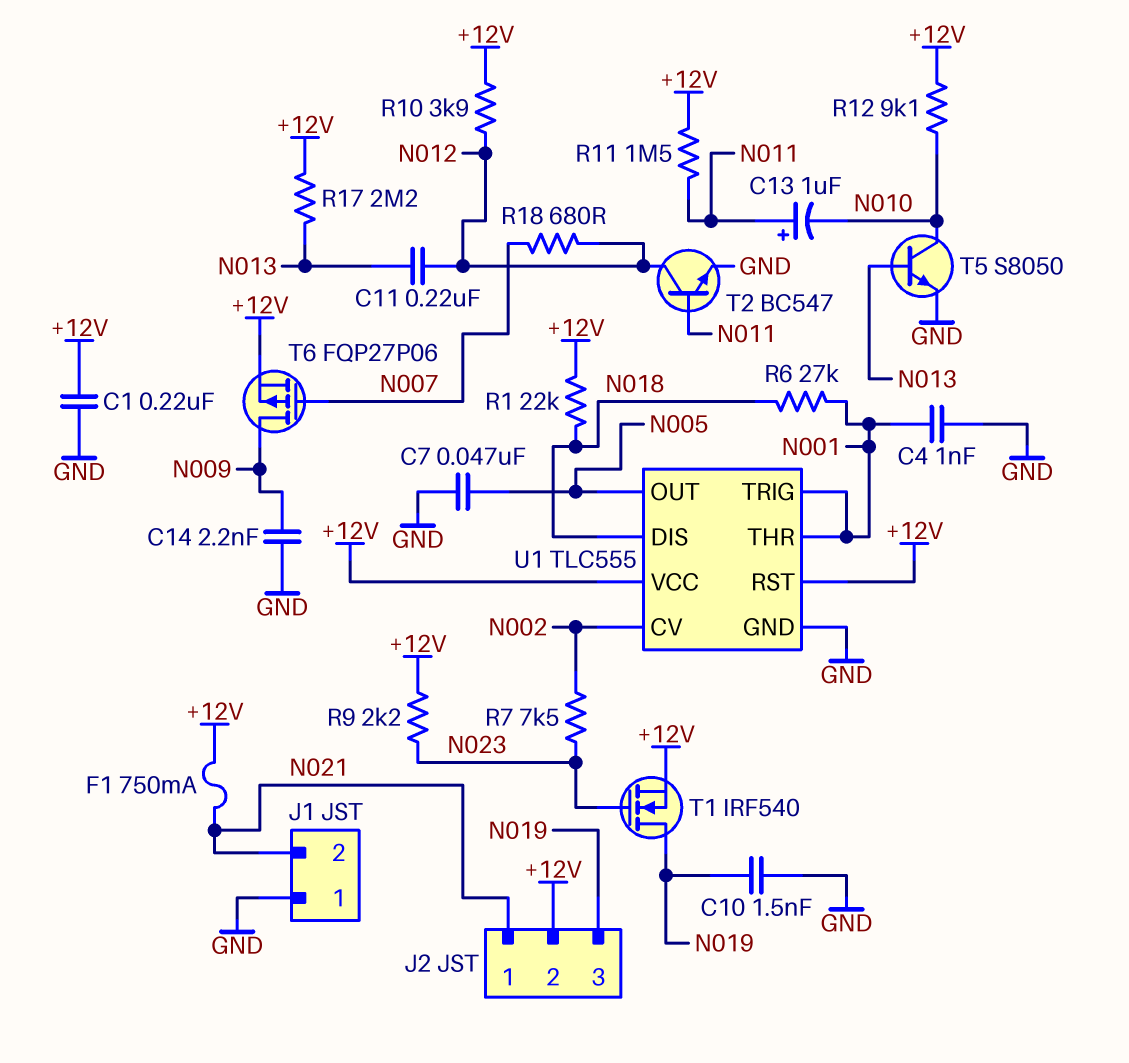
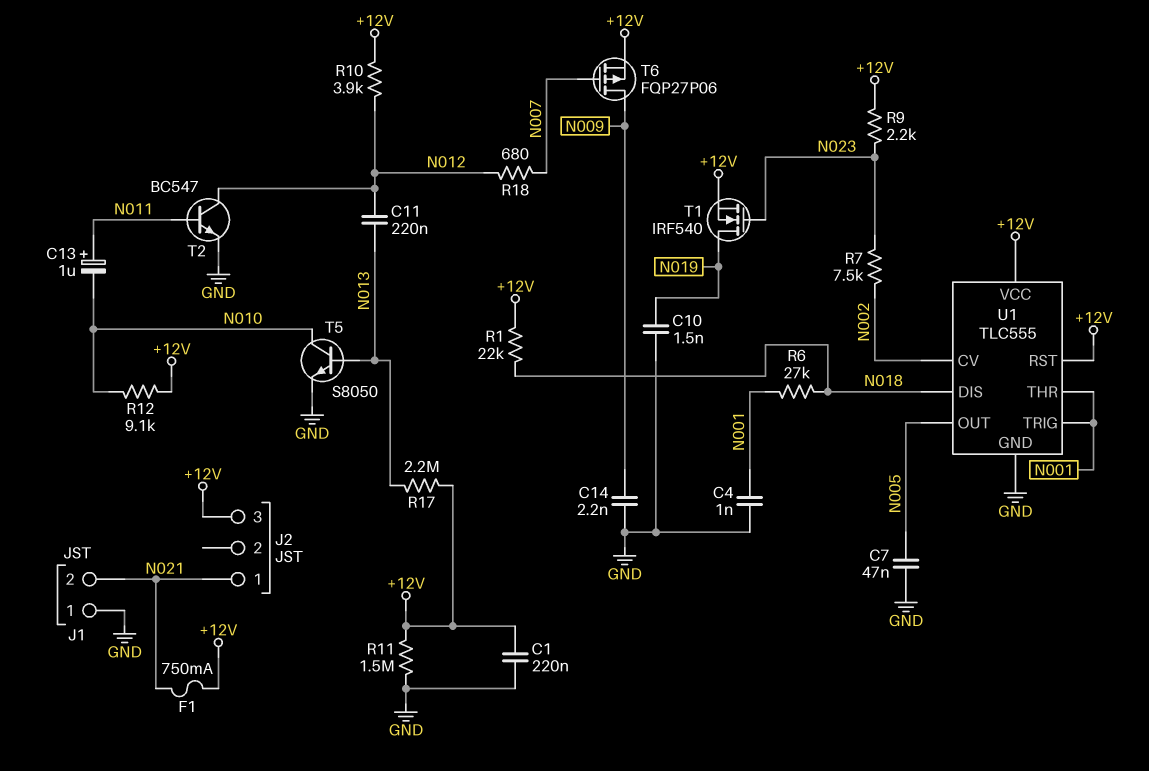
J2 pin 2: +12V -> none
J2 pin 3: N019 -> +12V
R11: 1.5M (+12V, N011) -> 1.5M (+12V, GND)

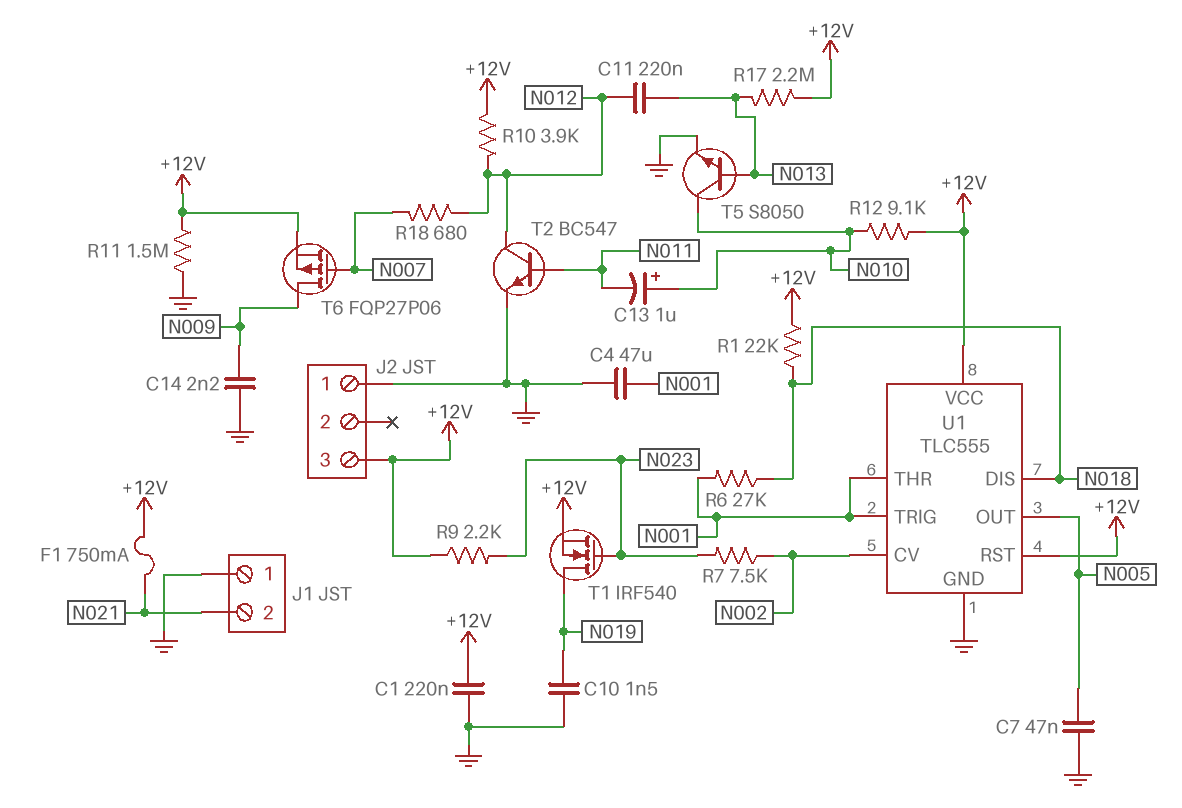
C4: 1nF (GND, N001) -> 47uF (GND, N001)
C13: 1uF (plus N011, minus N010) -> 1uF (plus N010, minus N011)
J2 pin 1: N021 -> GND

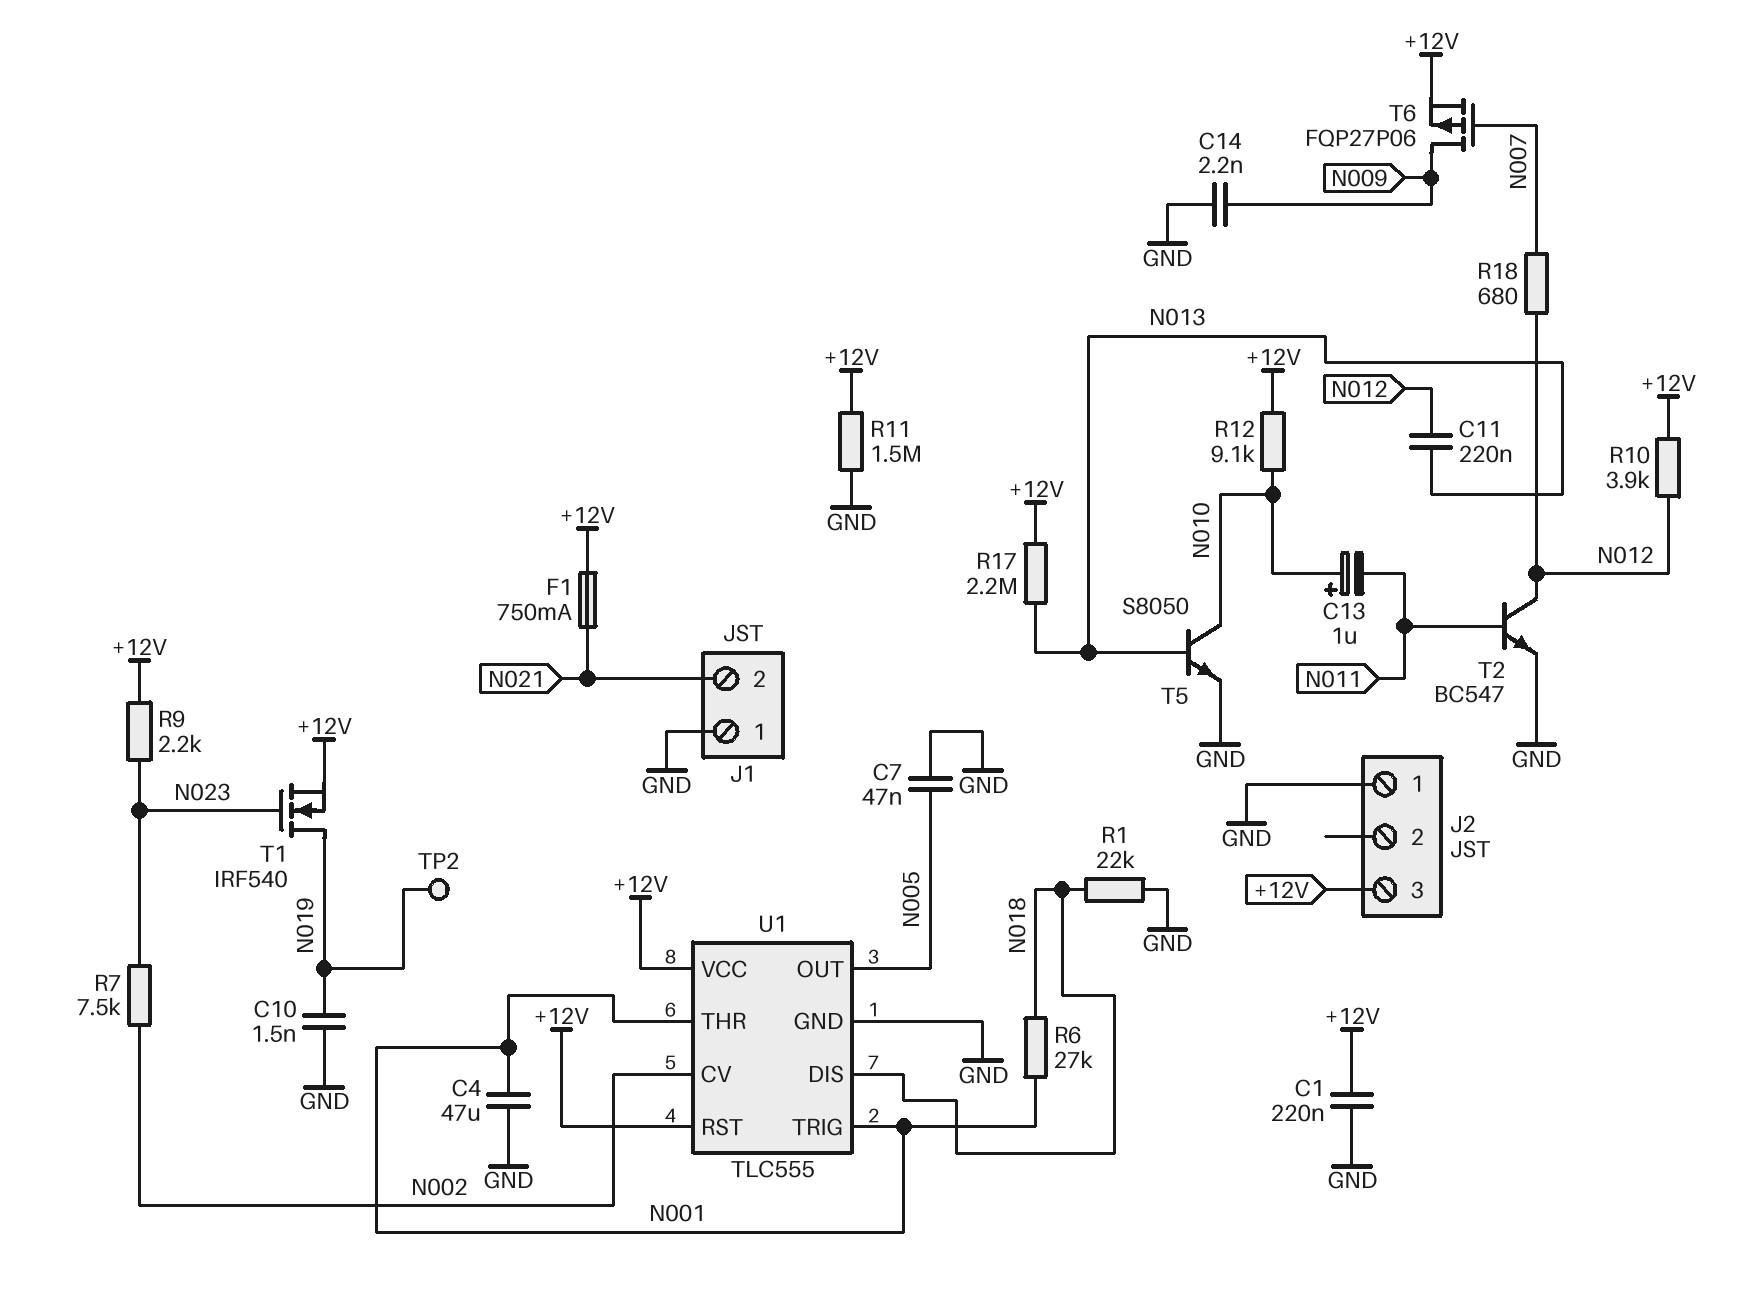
R1: 22k (+12V, N018) -> 22k (GND, N018)
TP2: none -> test point (N019)

